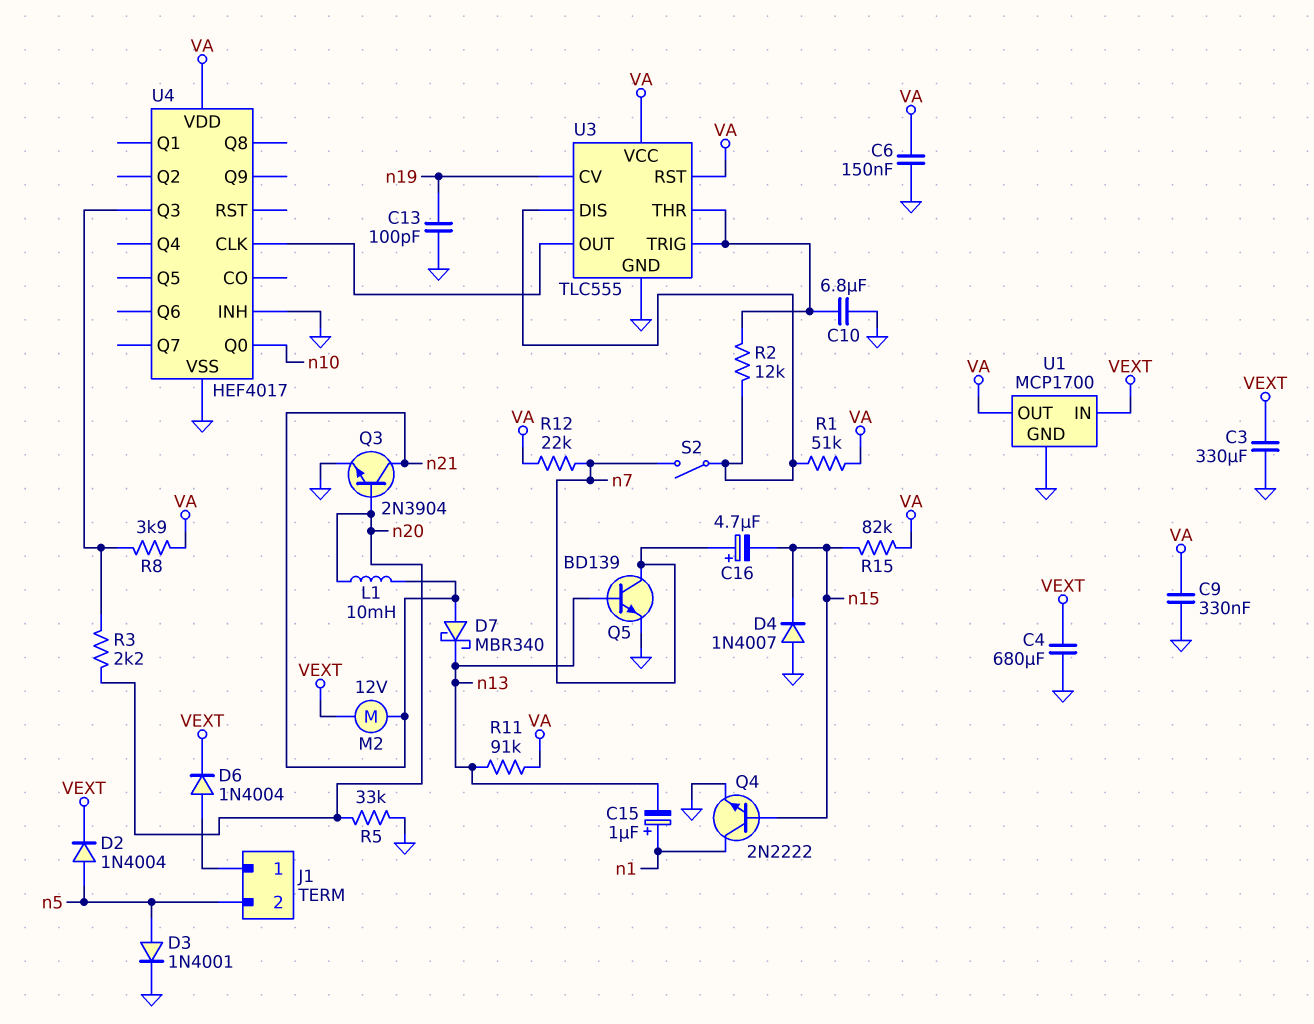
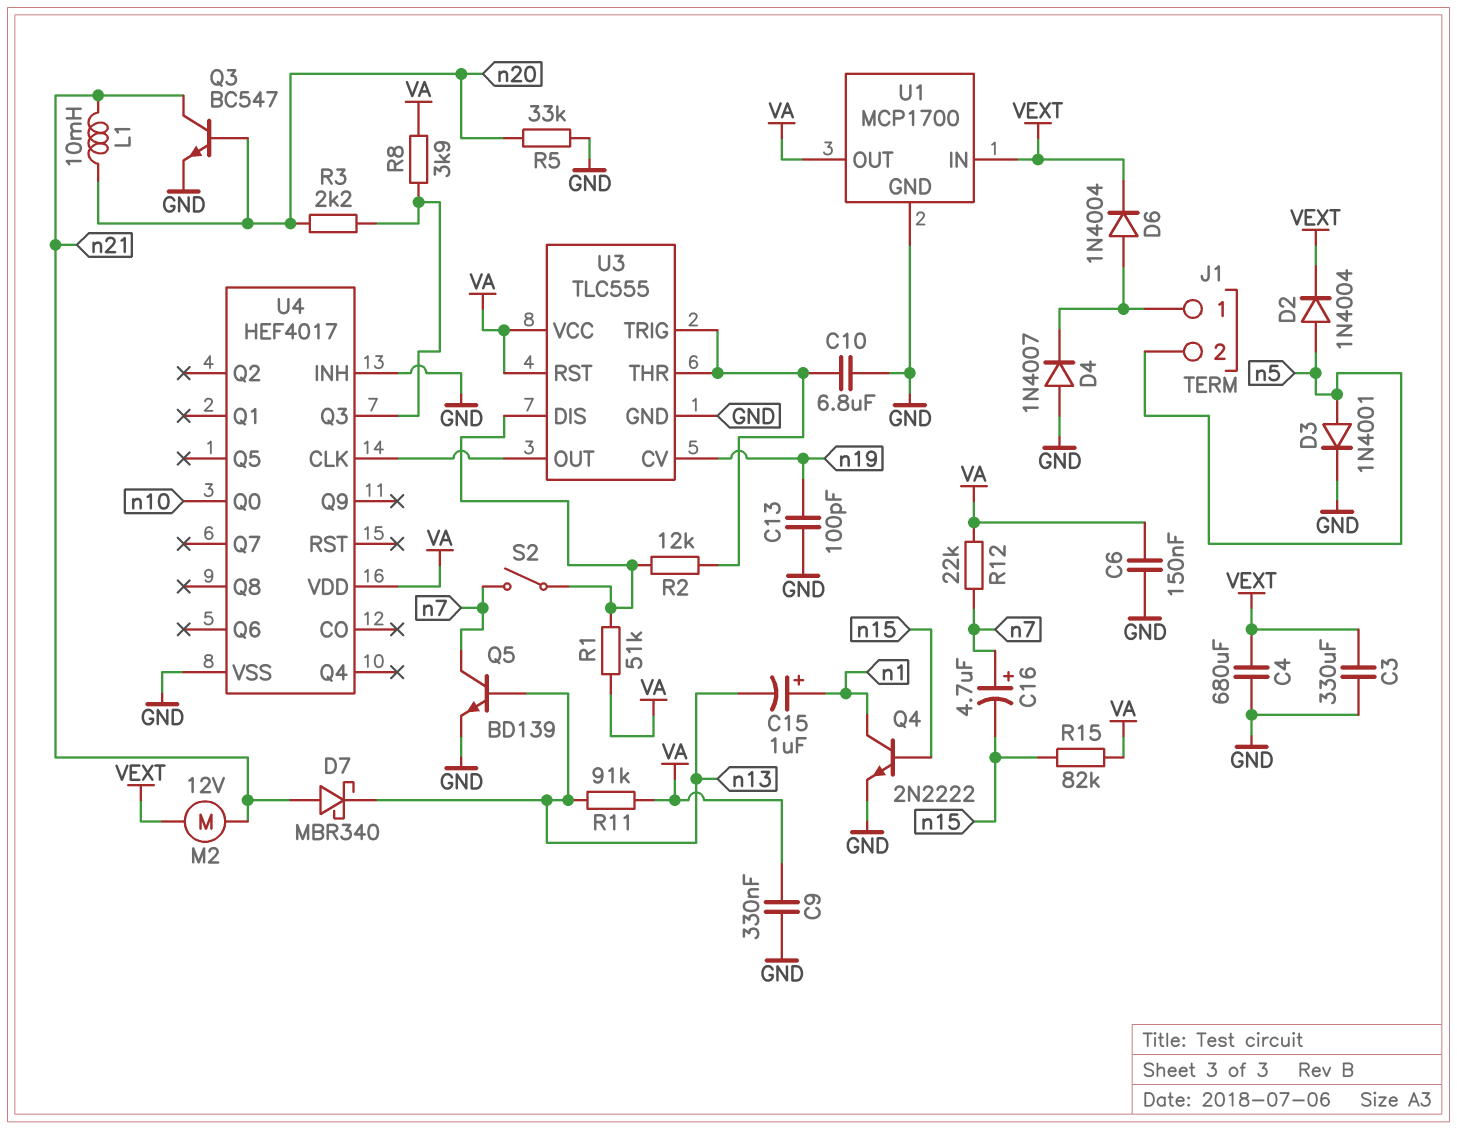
D4: diode 1N4007 (A GND, K n15) -> diode 1N4007 (A GND, K J1/1)
Q3: NPN 2N3904 (B n20, C n21, E GND) -> NPN BC547 (B n20, C n21, E GND)

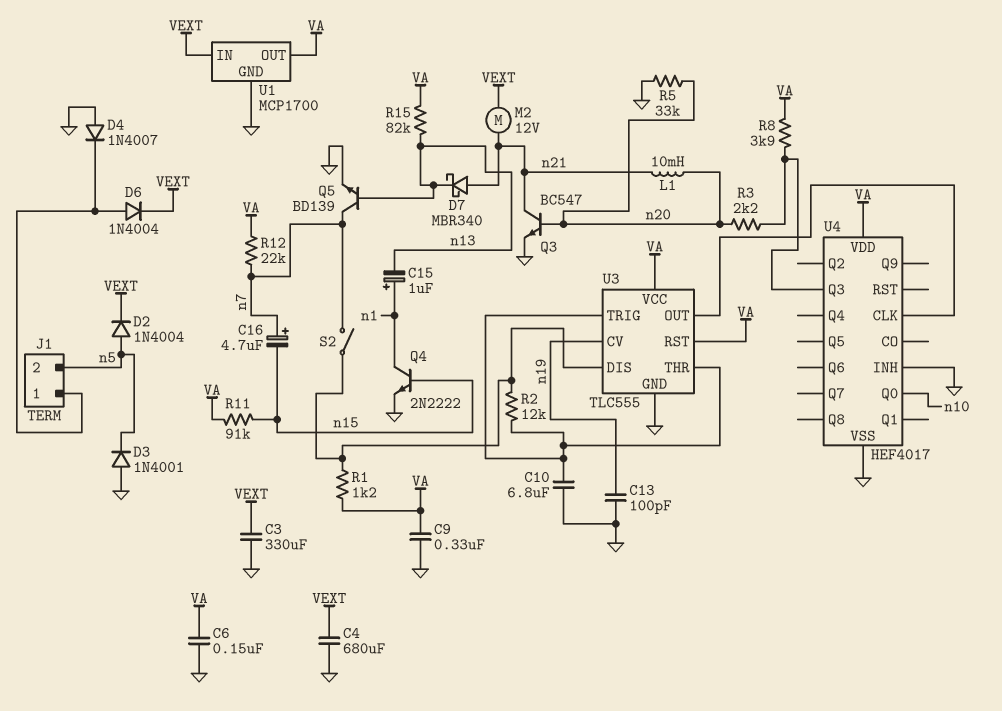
D3: diode 1N4001 (A n5, K GND) -> diode 1N4001 (A GND, K n5)
R1: 51k (U3/DIS, VA) -> 1.2k (U3/DIS, VA)
R11: 91k (VA, n13) -> 91k (VA, n15)
R15: 82k (VA, n15) -> 82k (VA, n13)

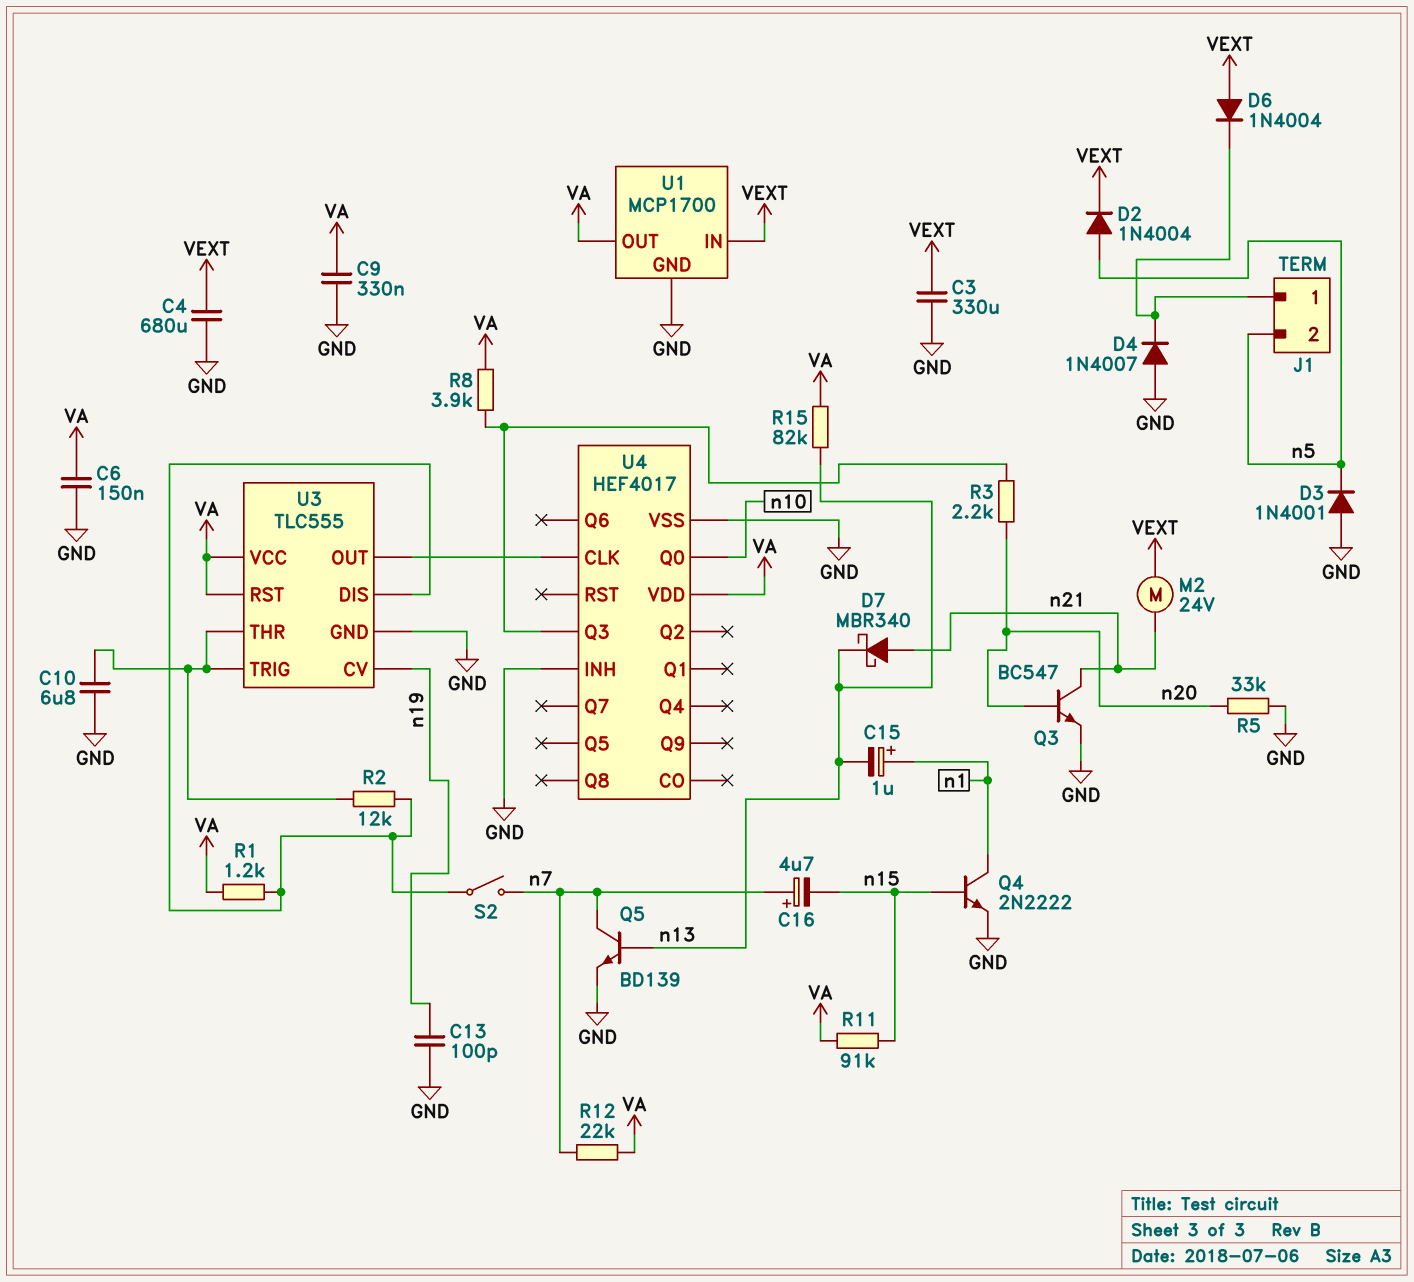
D6: diode 1N4004 (A J1/1, K VEXT) -> diode 1N4004 (A VEXT, K J1/1)
L1: 10mH (n20, n21) -> none
M2: motor 12V (VEXT, n21) -> motor 24V (VEXT, n21)

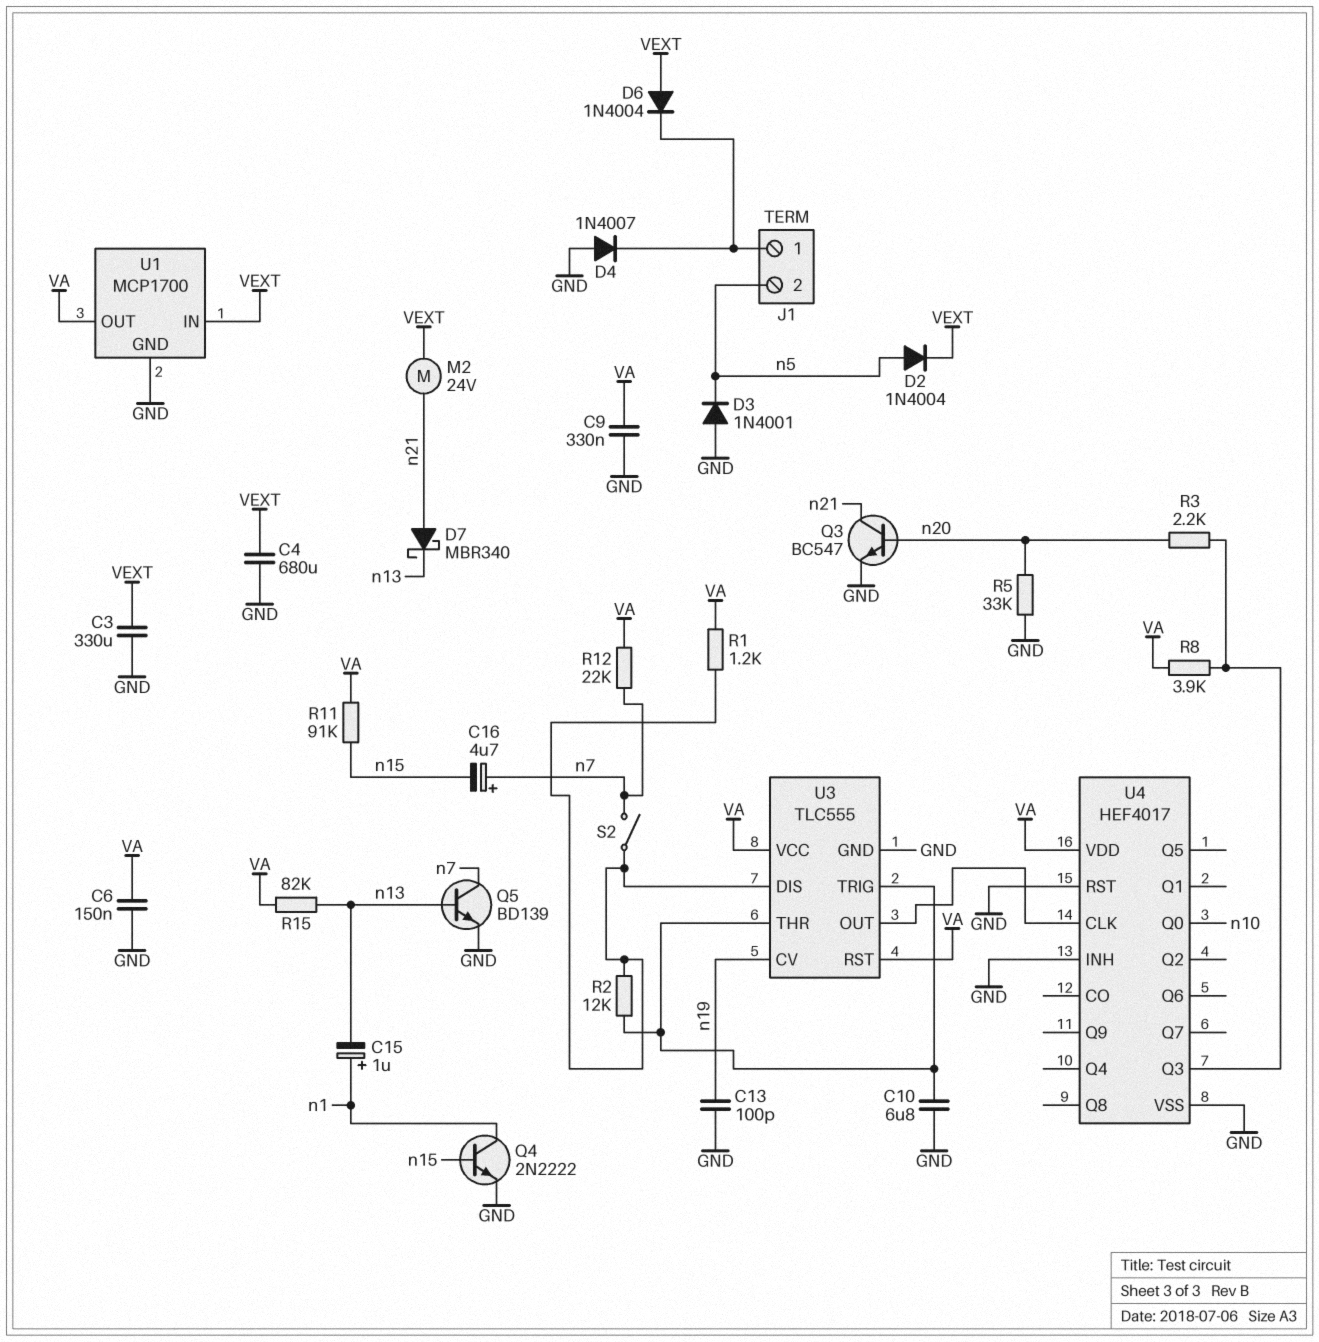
U4 pin RST: none -> GND

